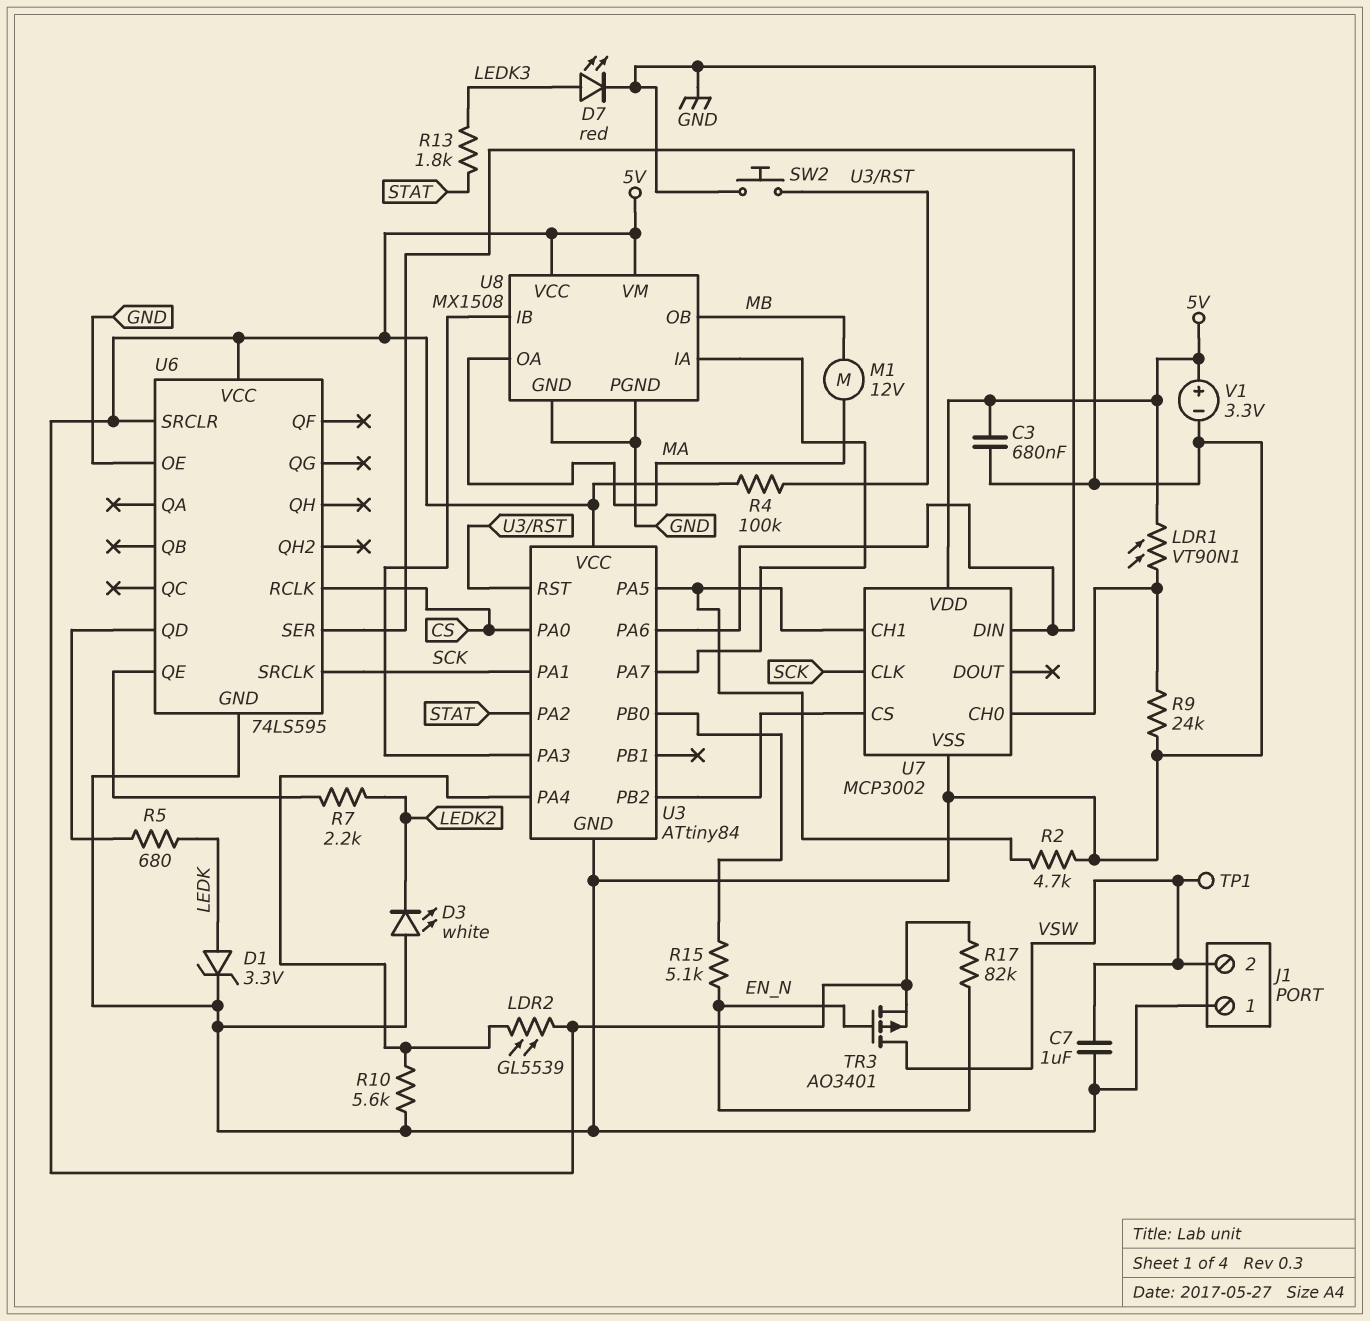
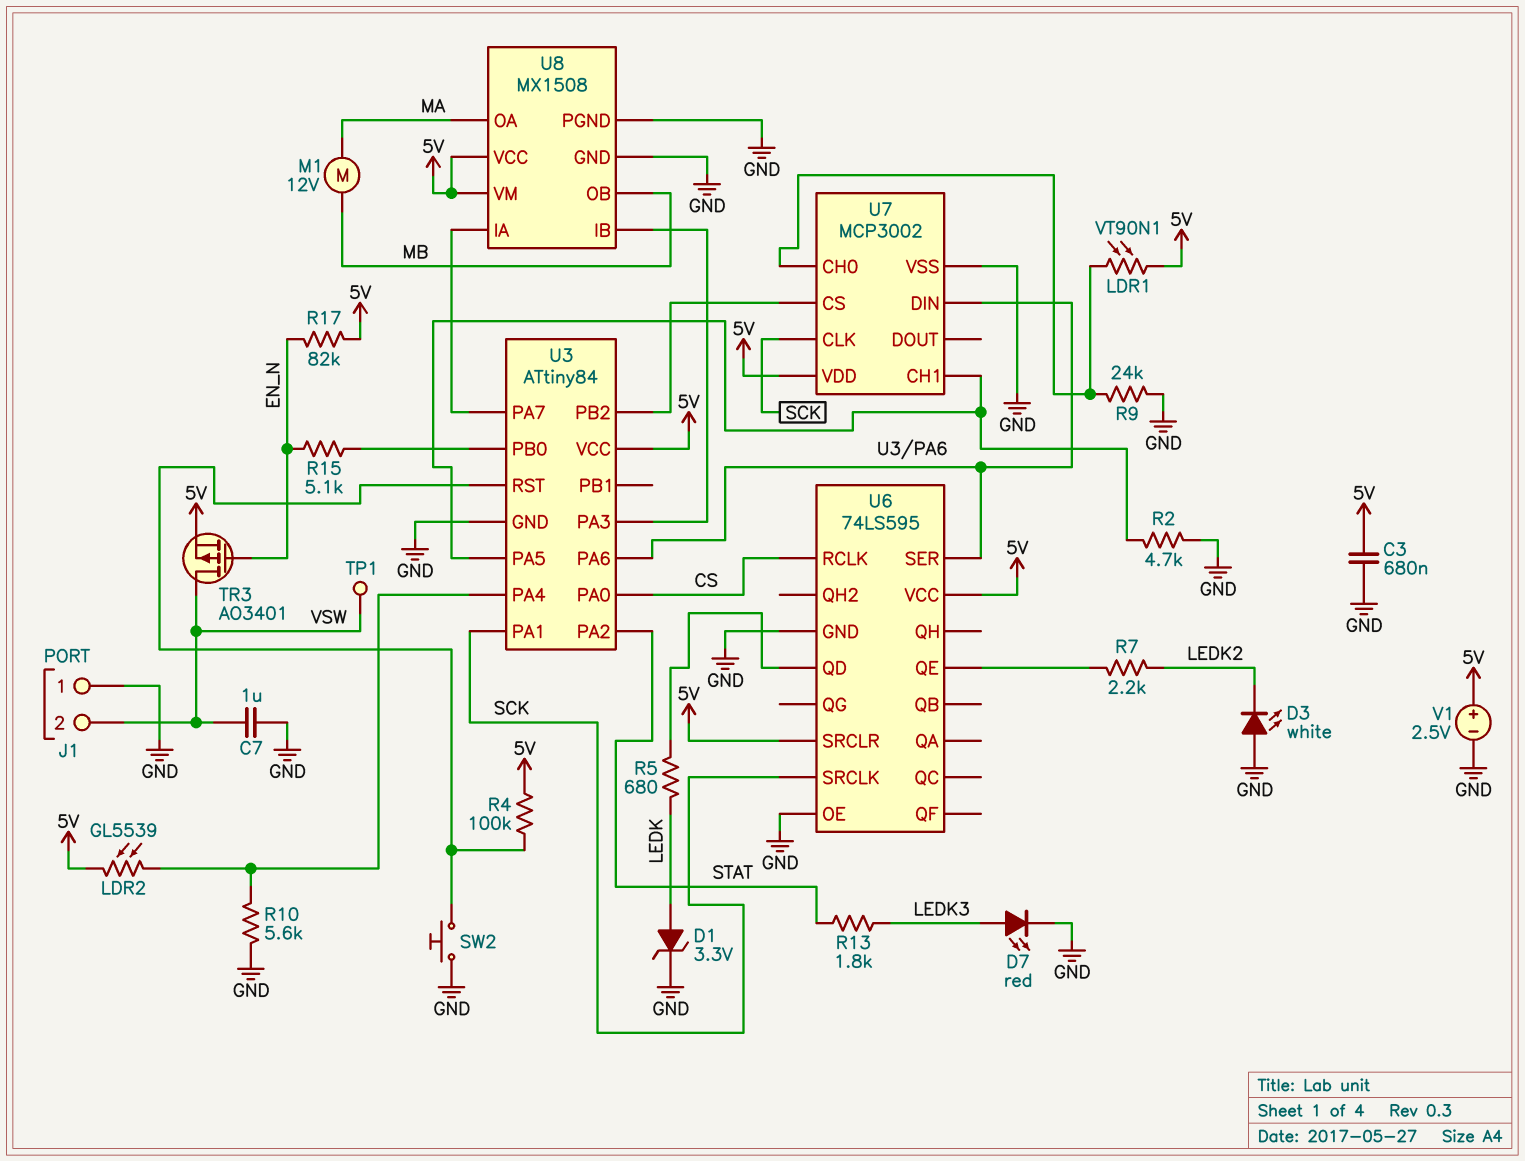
V1: 3.3V (plus 5V, minus GND) -> 2.5V (plus 5V, minus GND)

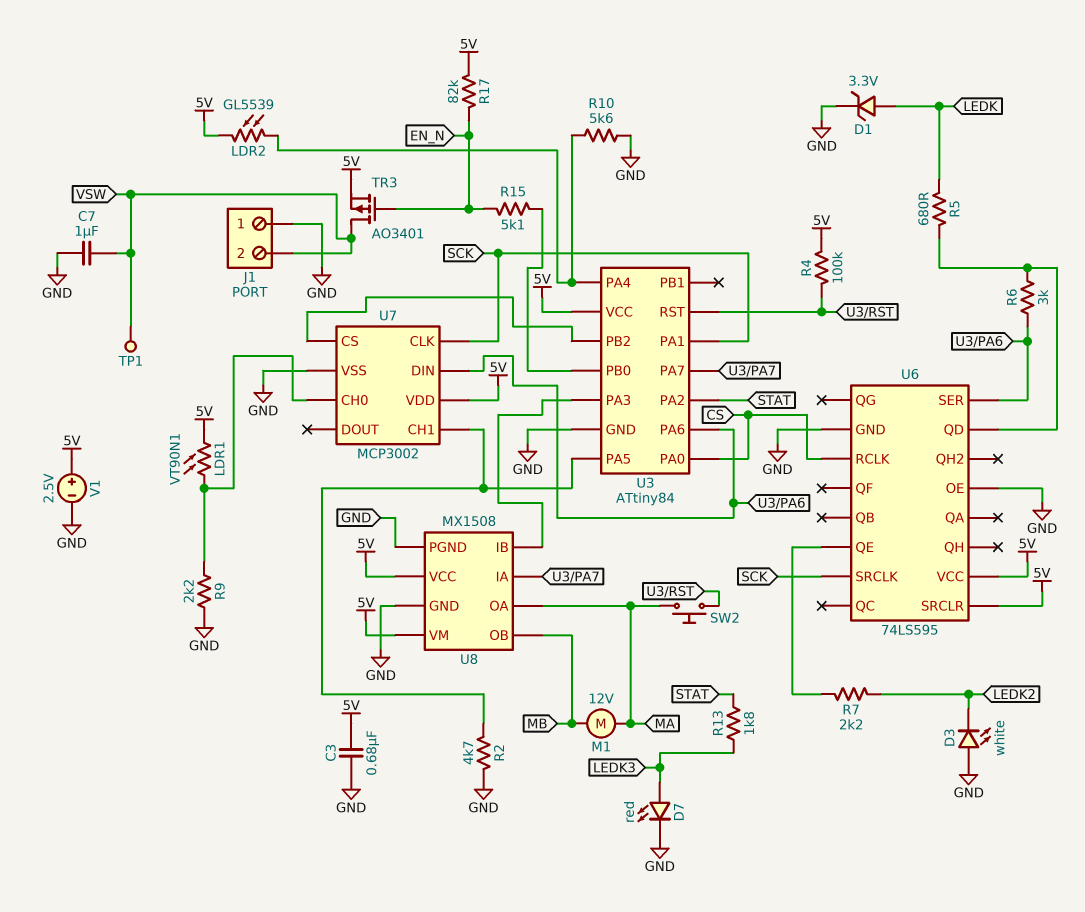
R6: none -> 3k (U3/PA6, U6/QD)
R9: 24k (GND, U7/CH0) -> 2.2k (GND, U7/CH0)
SW2: button (GND, U3/RST) -> button (MA, U3/RST)

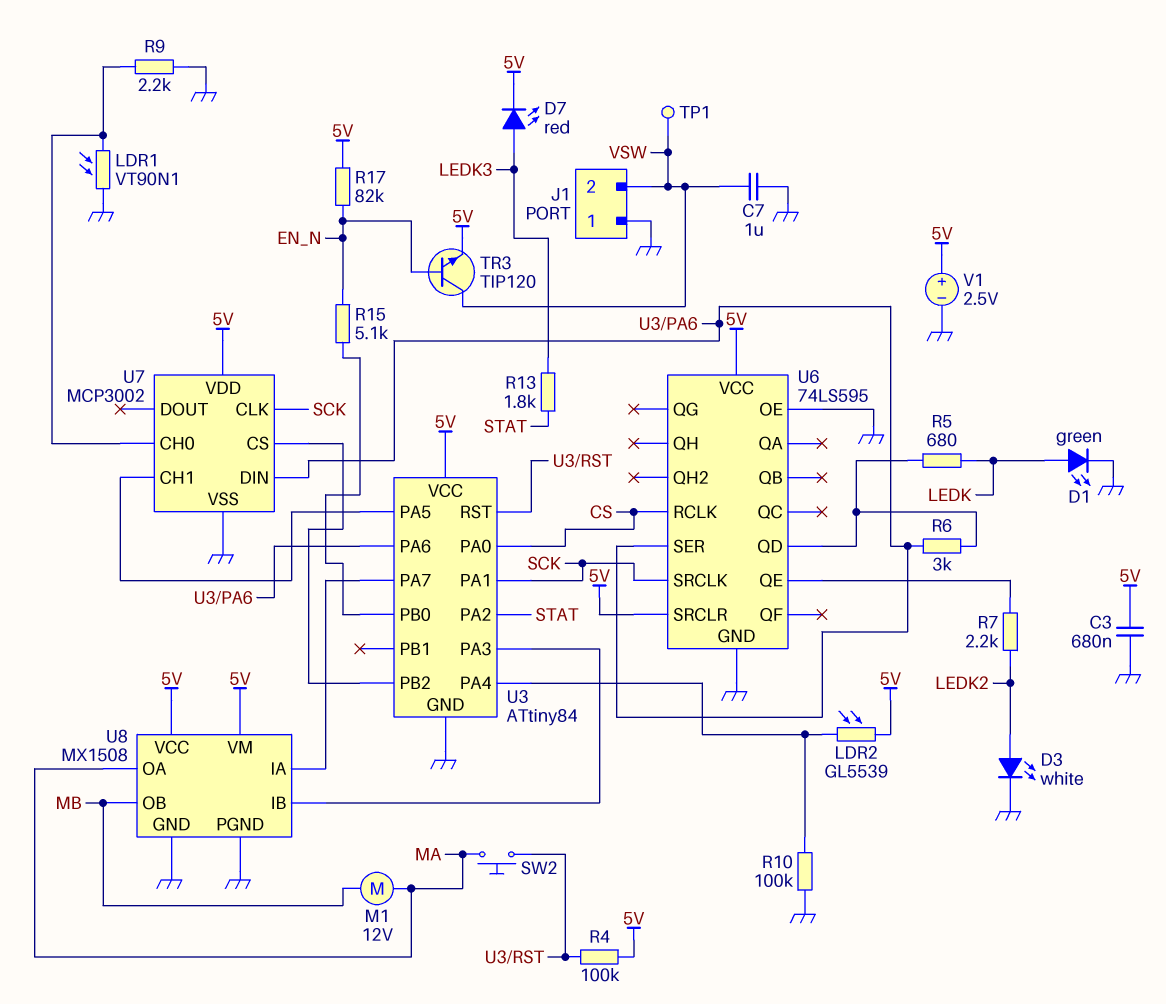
D1: zener 3.3V (A LEDK, K GND) -> LED green (A LEDK, K GND)
D3: LED white (A GND, K LEDK2) -> LED white (A LEDK2, K GND)
D7: LED red (A LEDK3, K GND) -> LED red (A LEDK3, K 5V)
LDR1: VT90N1 (5V, U7/CH0) -> VT90N1 (GND, U7/CH0)
R2: 4.7k (GND, U3/PA5) -> none
R10: 5.6k (GND, U3/PA4) -> 100k (GND, U3/PA4)
TR3: PMOS AO3401 (G EN_N, D VSW, S 5V) -> NPN TIP120 (B EN_N, C VSW, E 5V)

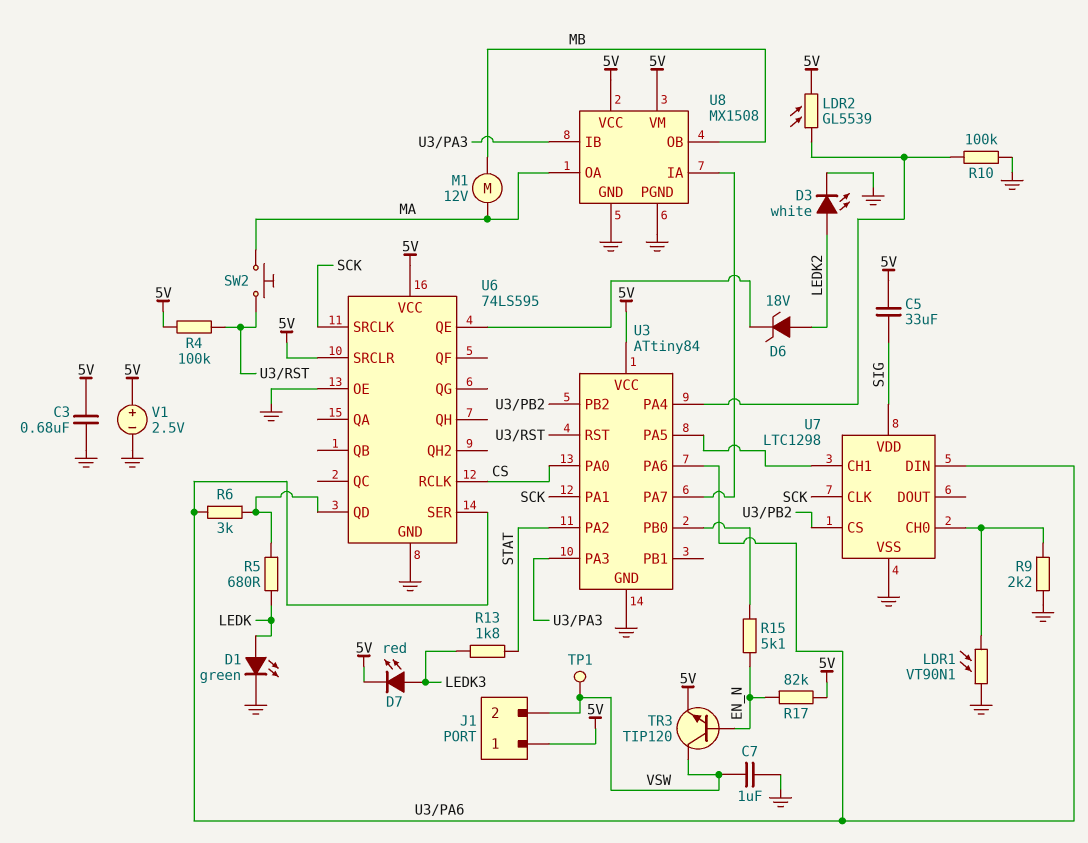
C5: none -> 33uF (5V, SIG)
D6: none -> zener 18V (A LEDK2, K U6/QE)
J1 pin 1: GND -> 5V
R7: 2.2k (LEDK2, U6/QE) -> none
U7: MCP3002 -> LTC1298
U7 pin VDD: 5V -> SIG

